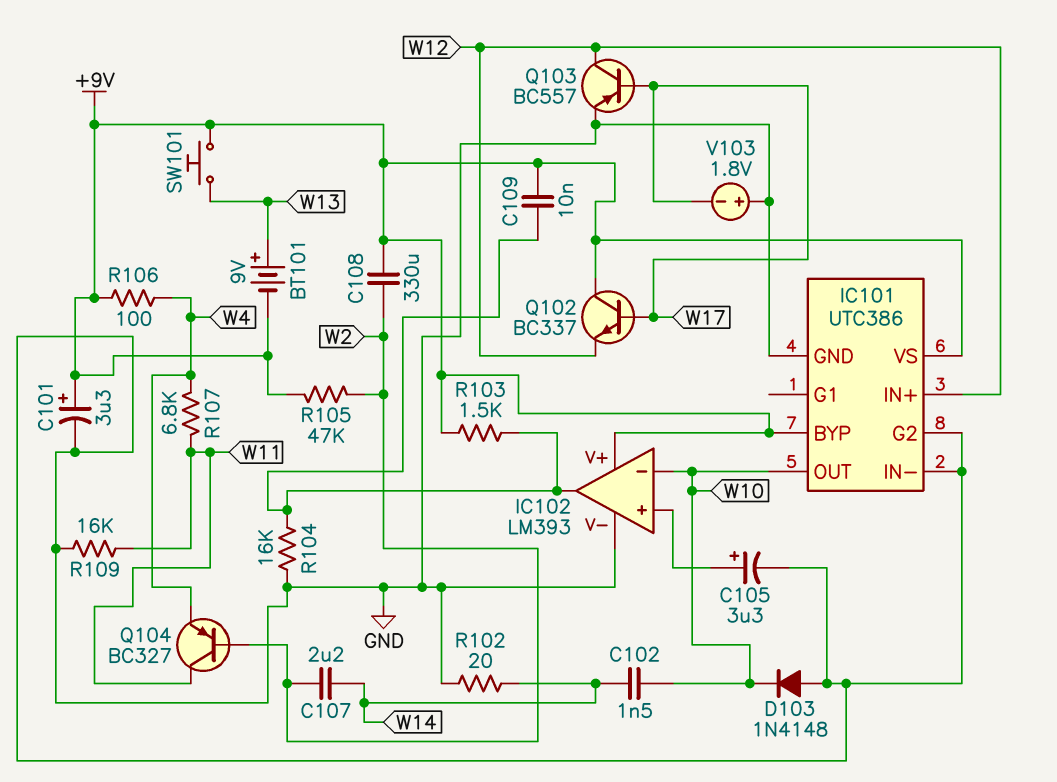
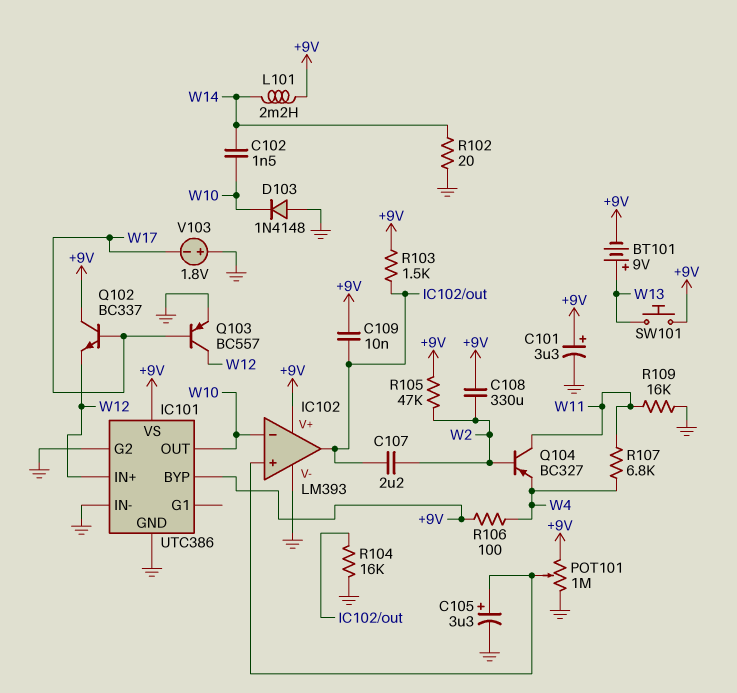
C107: 2.2uF (W2, W14) -> 2.2uF (IC102/out, W2)
L101: none -> 2.2mH (+9V, W14)
POT101: none -> 1M (+9V, GND, wiper IC102/in+)

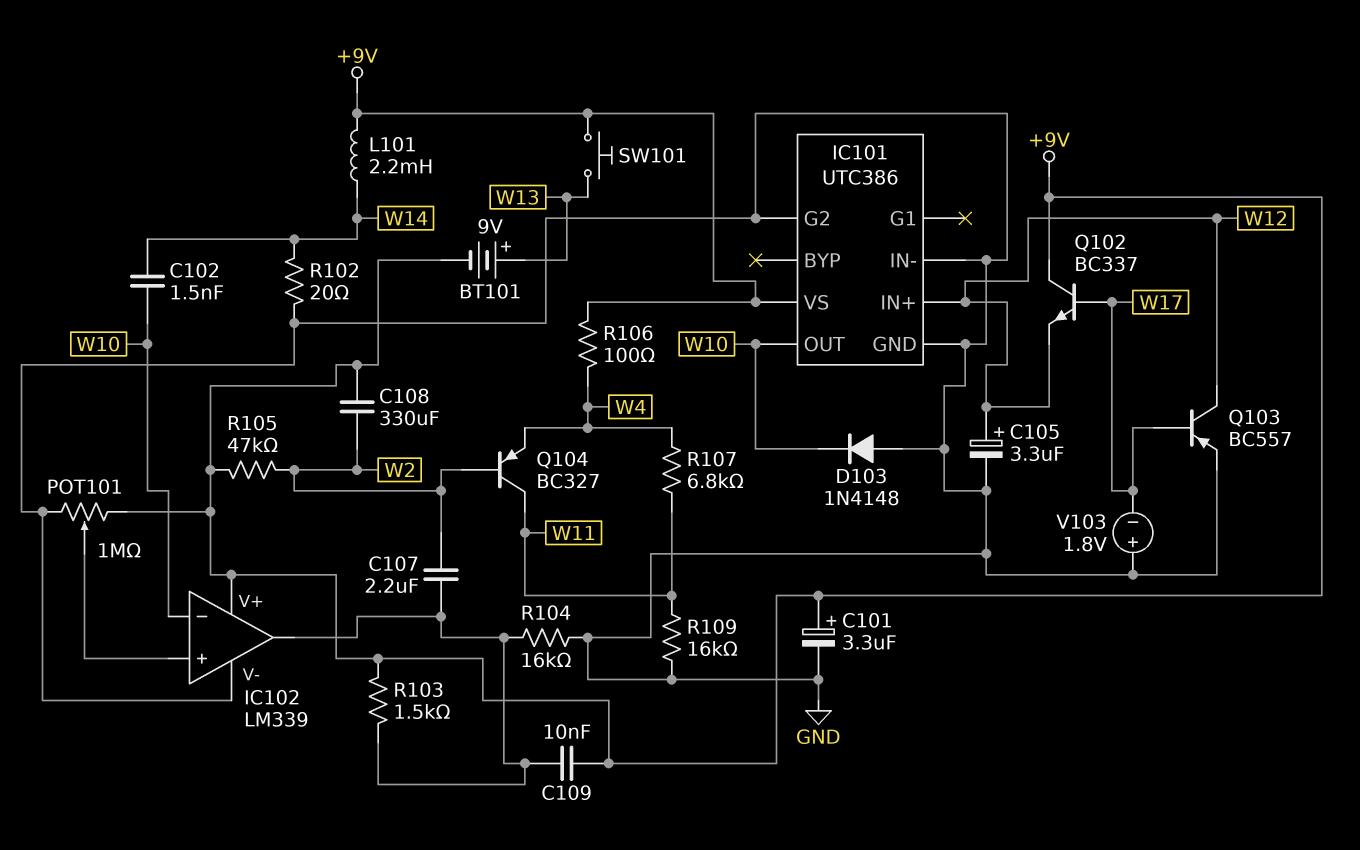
C105: 3.3uF (plus IC102/in+, minus GND) -> 3.3uF (plus W12, minus GND)
IC101 pin BYP: +9V -> none
IC102: LM393 -> LM339

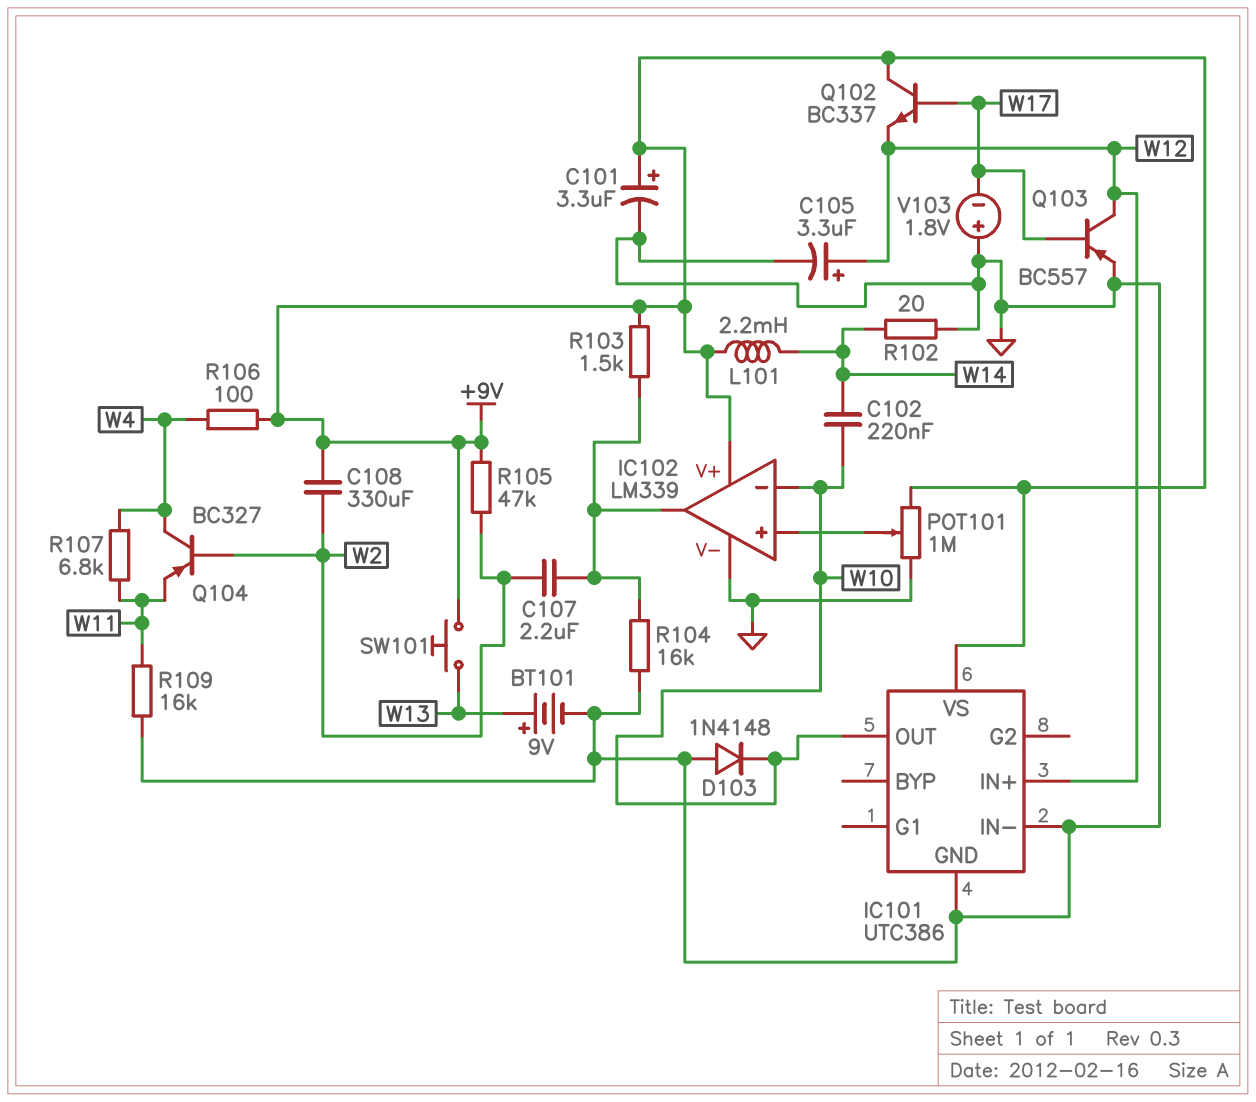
BT101: 9V (plus W13, minus +9V) -> 9V (plus W13, minus GND)
C102: 1.5nF (W10, W14) -> 220nF (W10, W14)
C109: 10nF (+9V, IC102/out) -> none
IC101 pin G2: GND -> none
Q104: PNP BC327 (B W2, C W11, E W4) -> PNP BC327 (B W2, C W4, E W11)

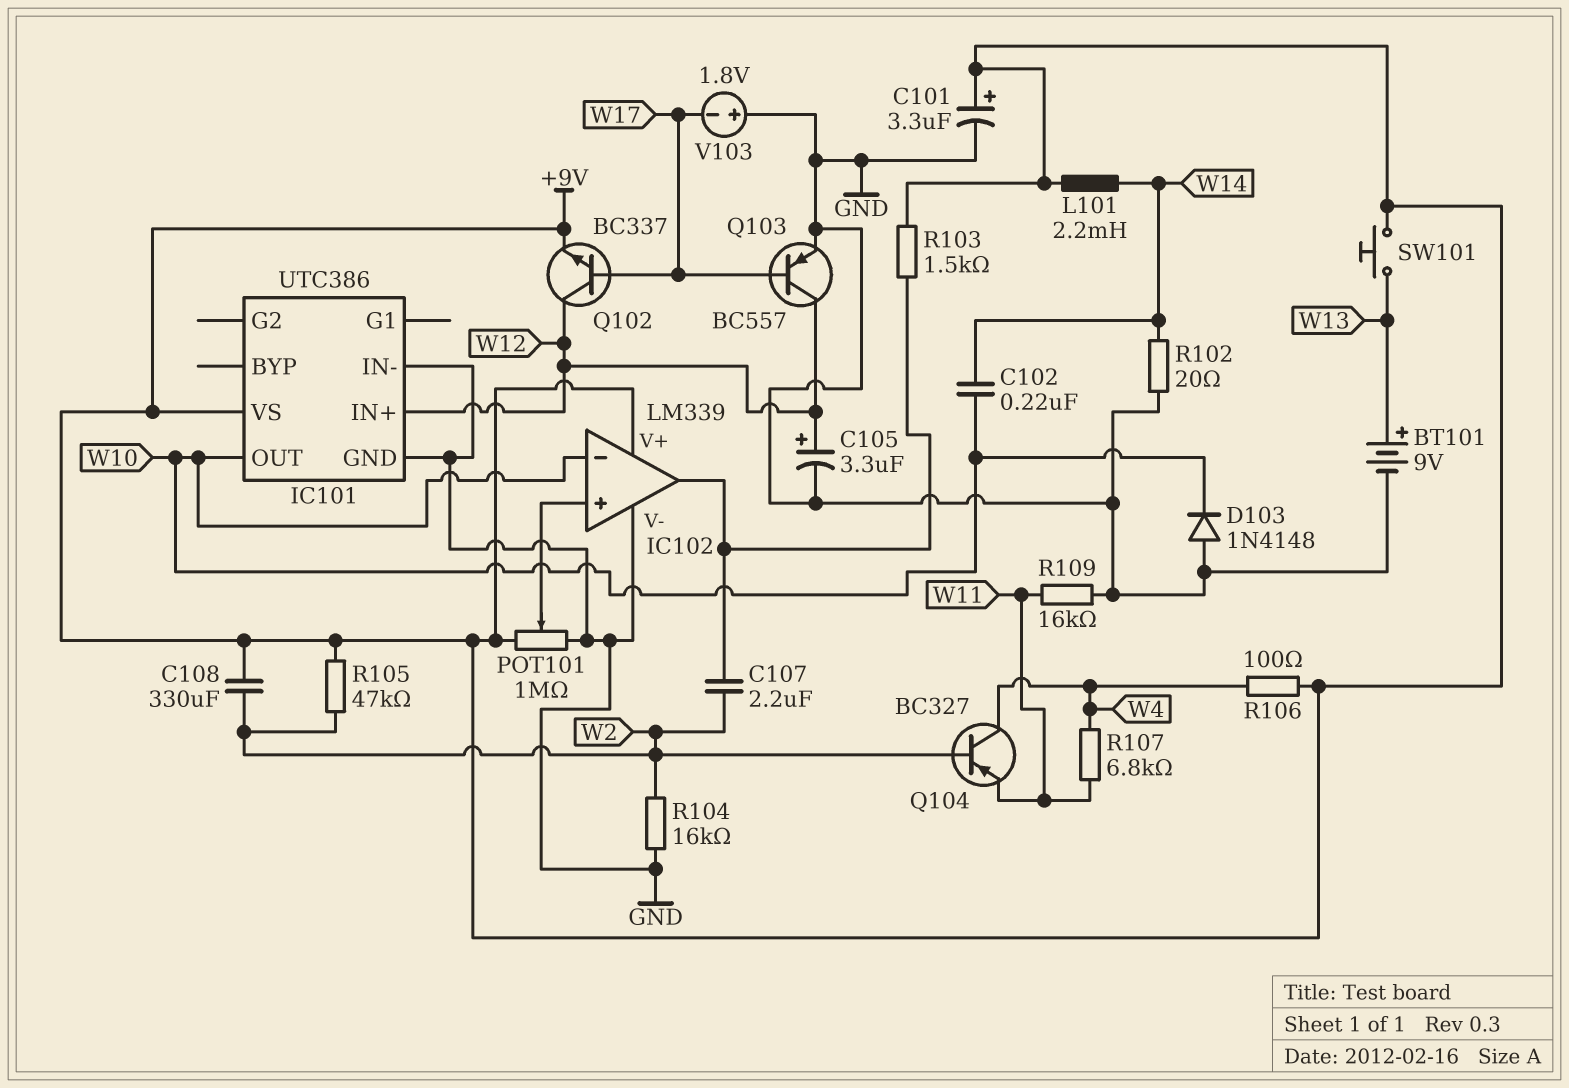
Q102: NPN BC337 (B W17, C +9V, E W12) -> NPN BC337 (B W17, C W12, E +9V)
R104: 16k (GND, IC102/out) -> 16k (GND, W2)

